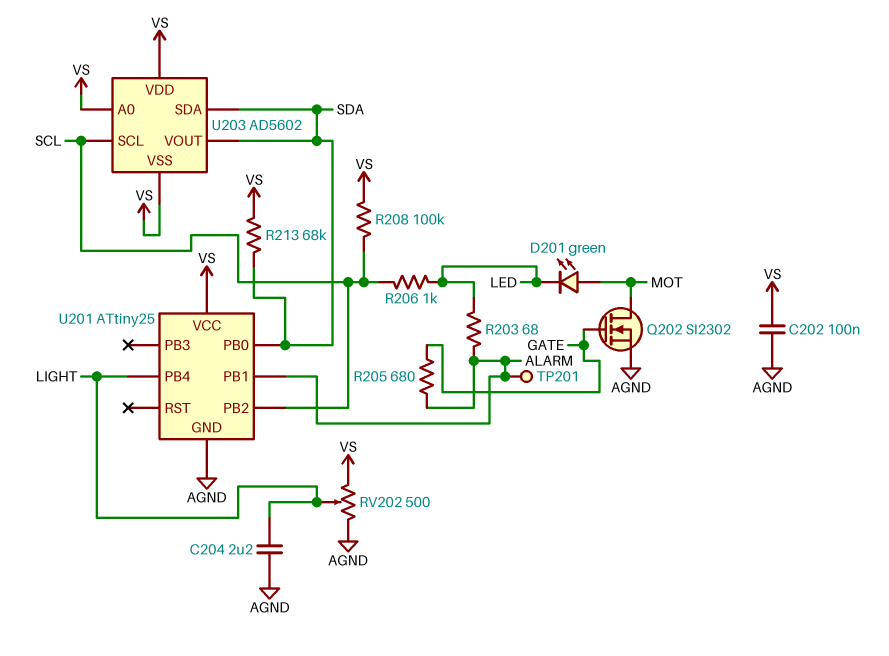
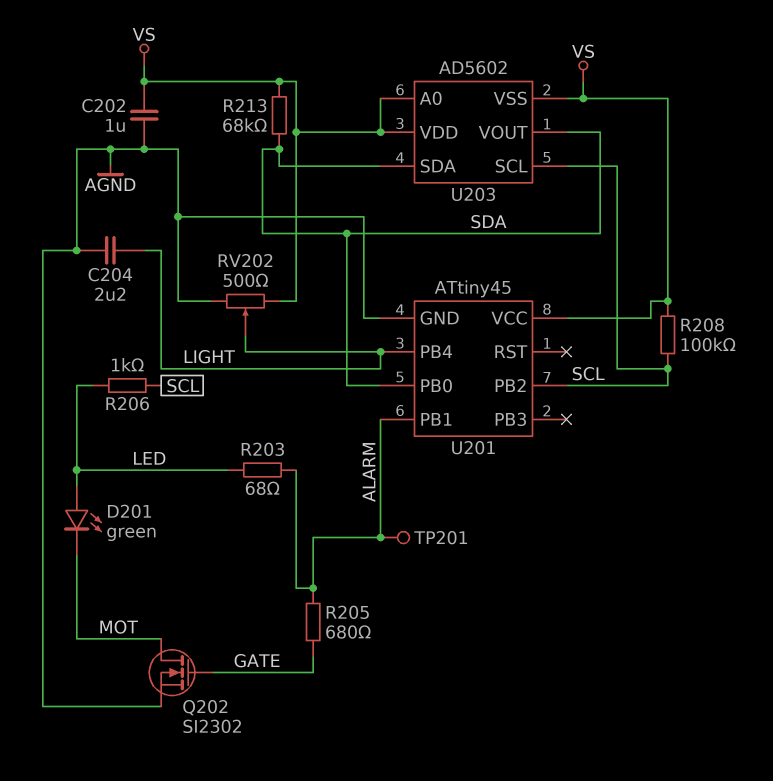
C202: 100nF (AGND, VS) -> 1uF (AGND, VS)
D201: LED green (A MOT, K LED) -> LED green (A LED, K MOT)
U201: ATtiny25 -> ATtiny45

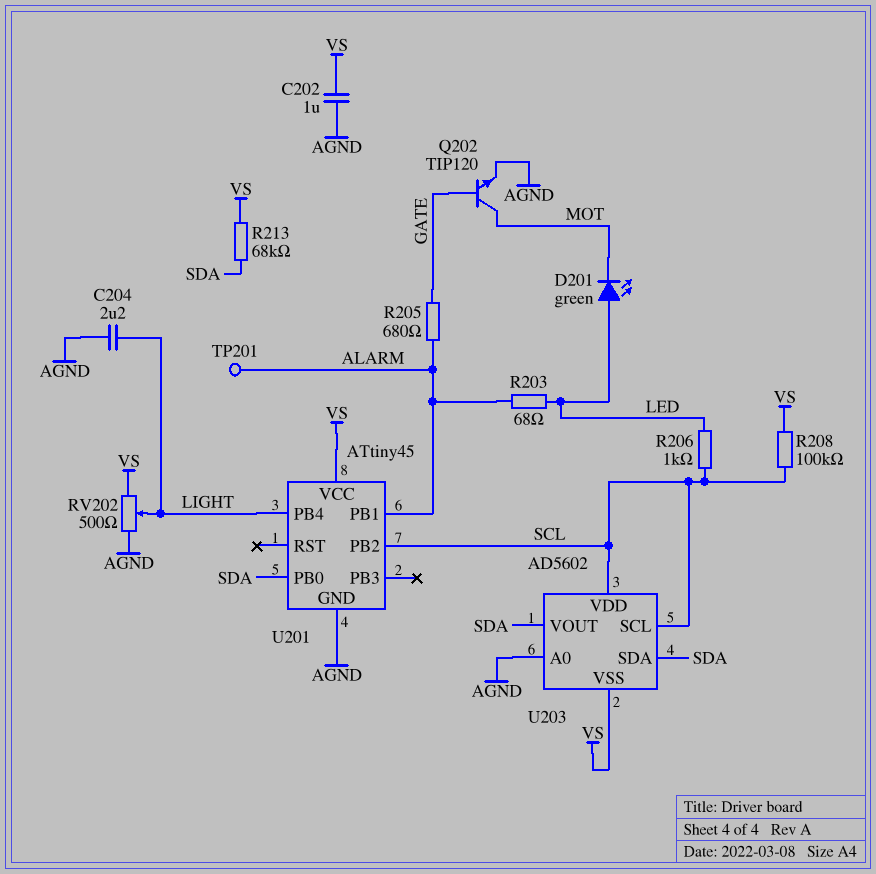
Q202: NMOS SI2302 (G GATE, D MOT, S AGND) -> NPN TIP120 (B GATE, C MOT, E AGND)
U203 pin A0: VS -> AGND
U203 pin VDD: VS -> SCL

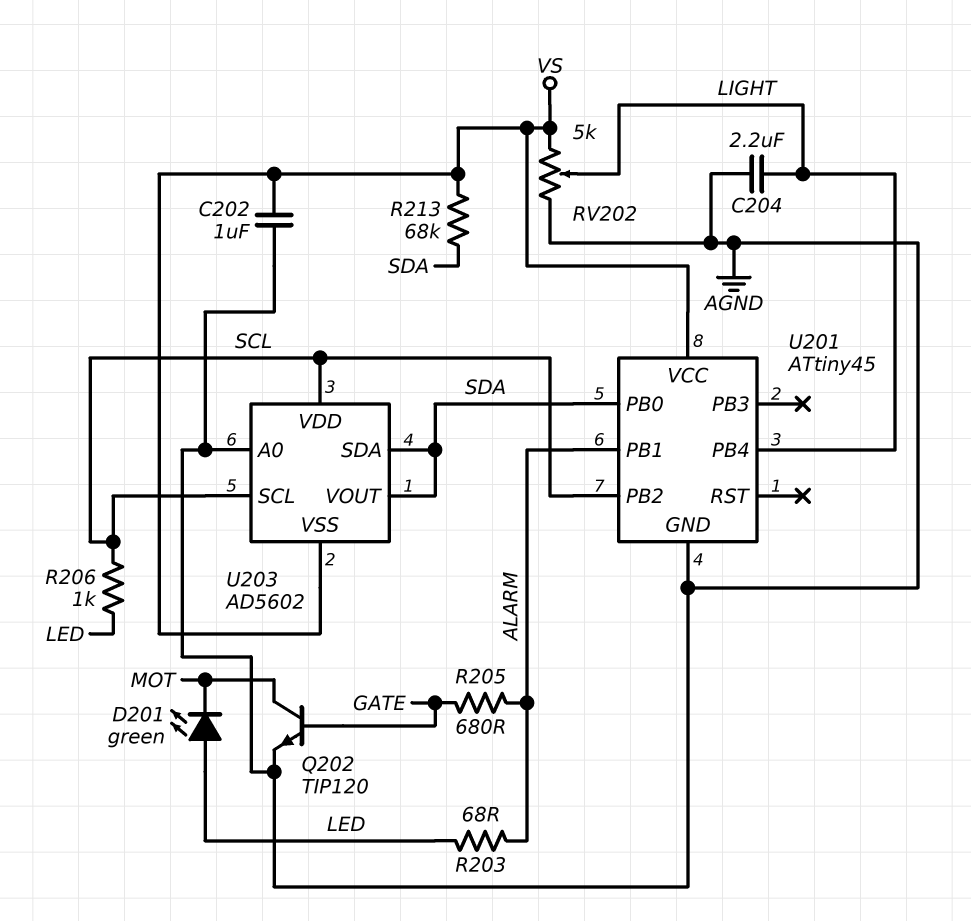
R208: 100k (SCL, VS) -> none
RV202: 500 (AGND, VS, wiper LIGHT) -> 5k (AGND, VS, wiper LIGHT)
TP201: test point (ALARM) -> none

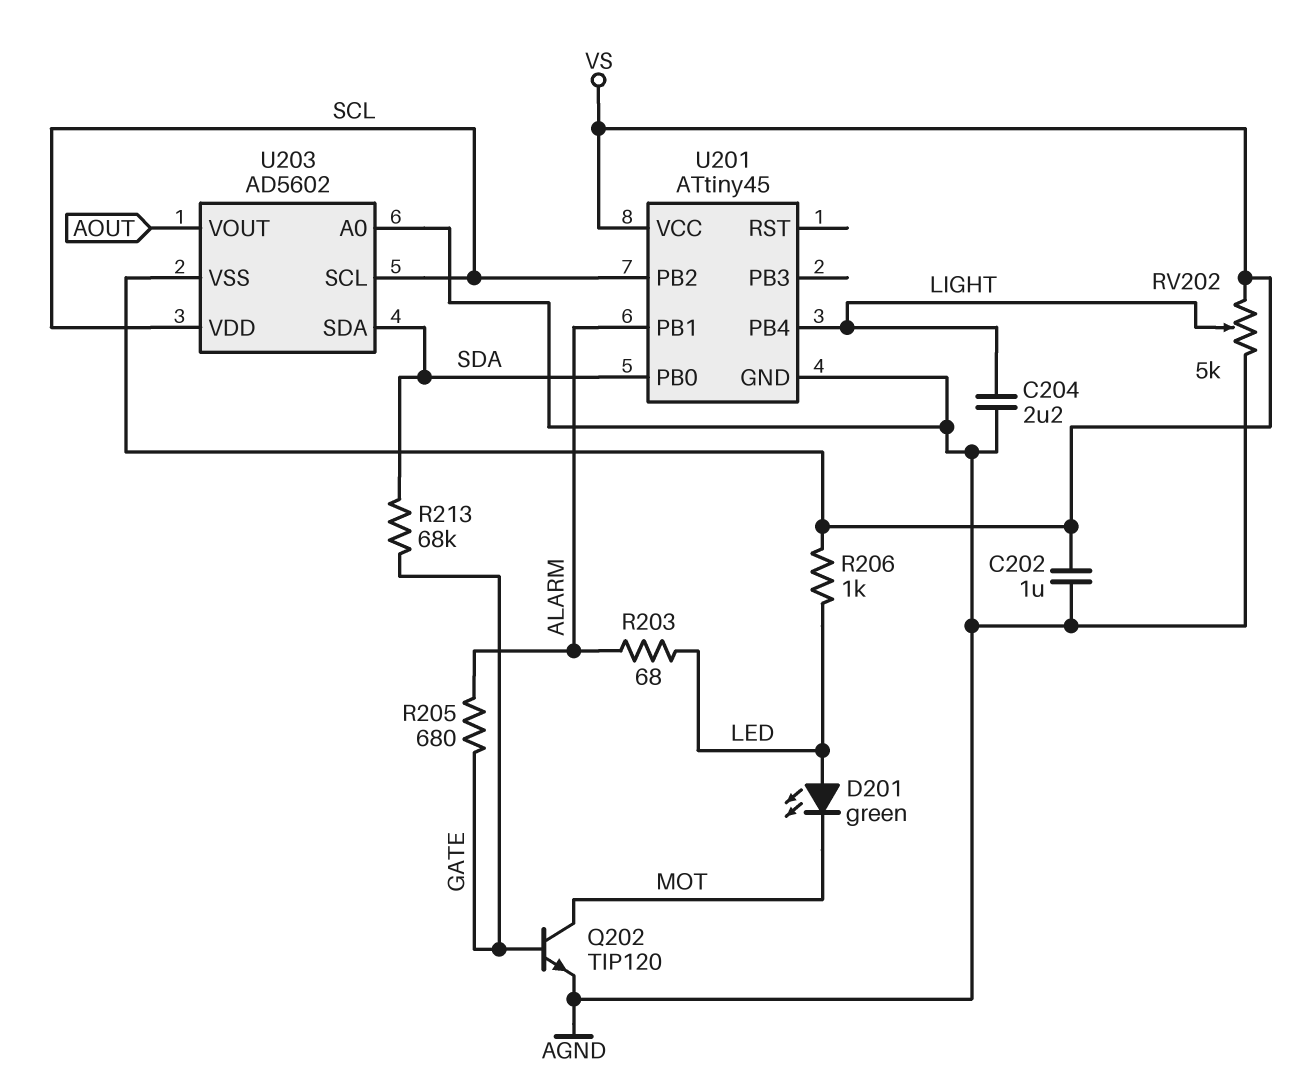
R206: 1k (LED, SCL) -> 1k (LED, VS)
R213: 68k (SDA, VS) -> 68k (GATE, SDA)
U203 pin VOUT: SDA -> AOUT

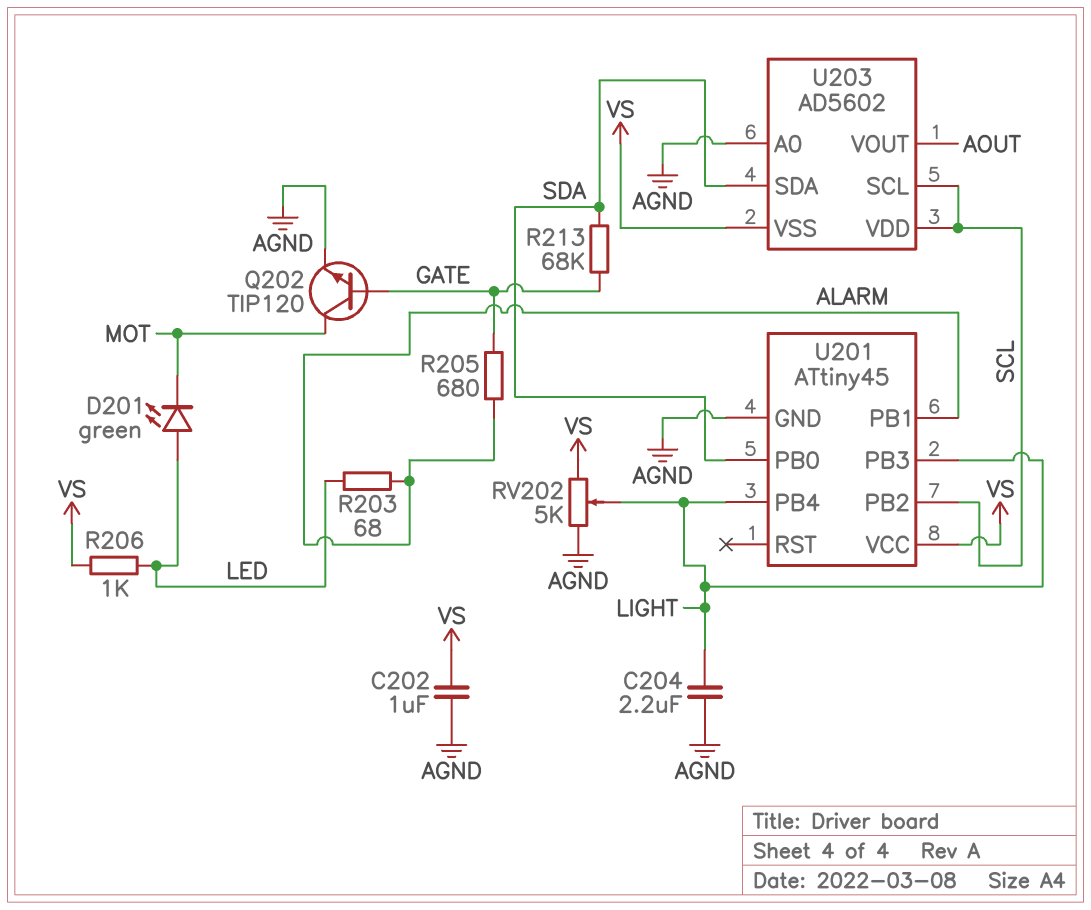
U201 pin PB3: none -> LIGHT

